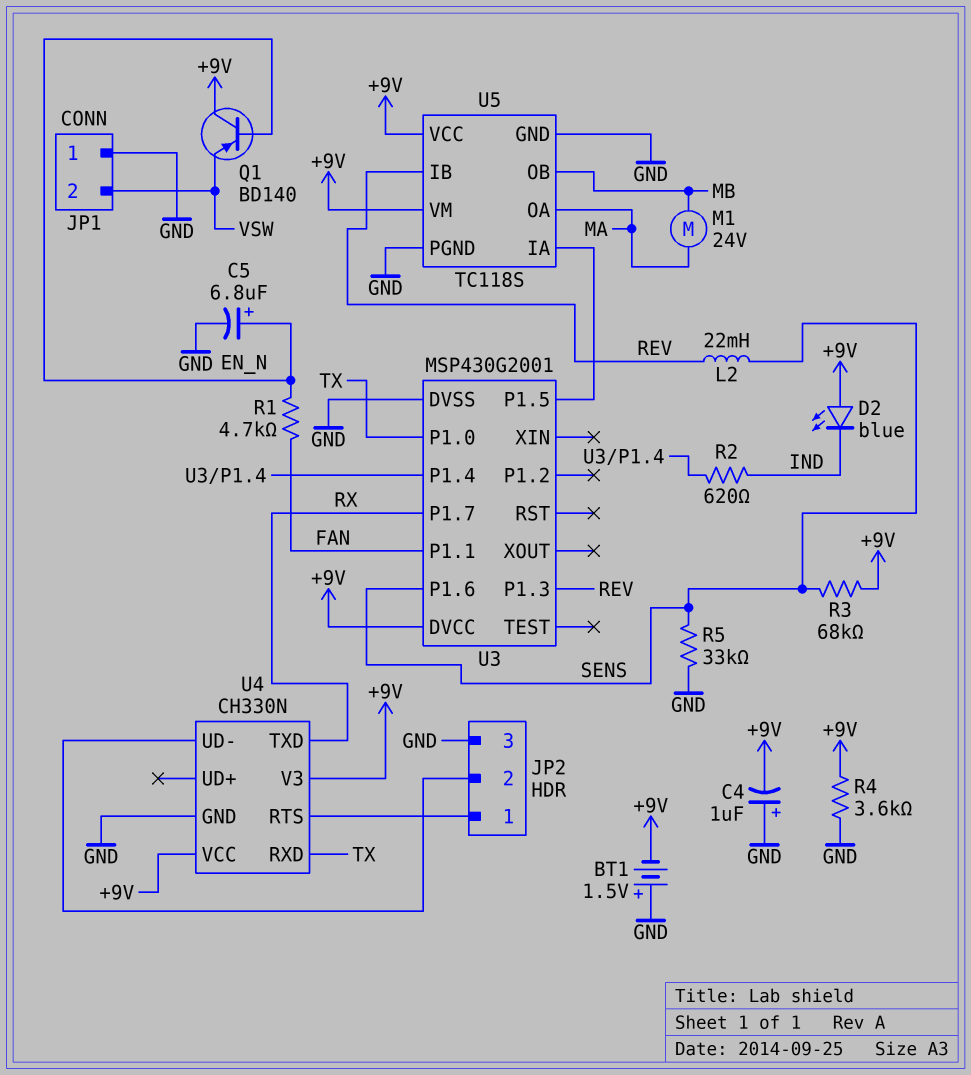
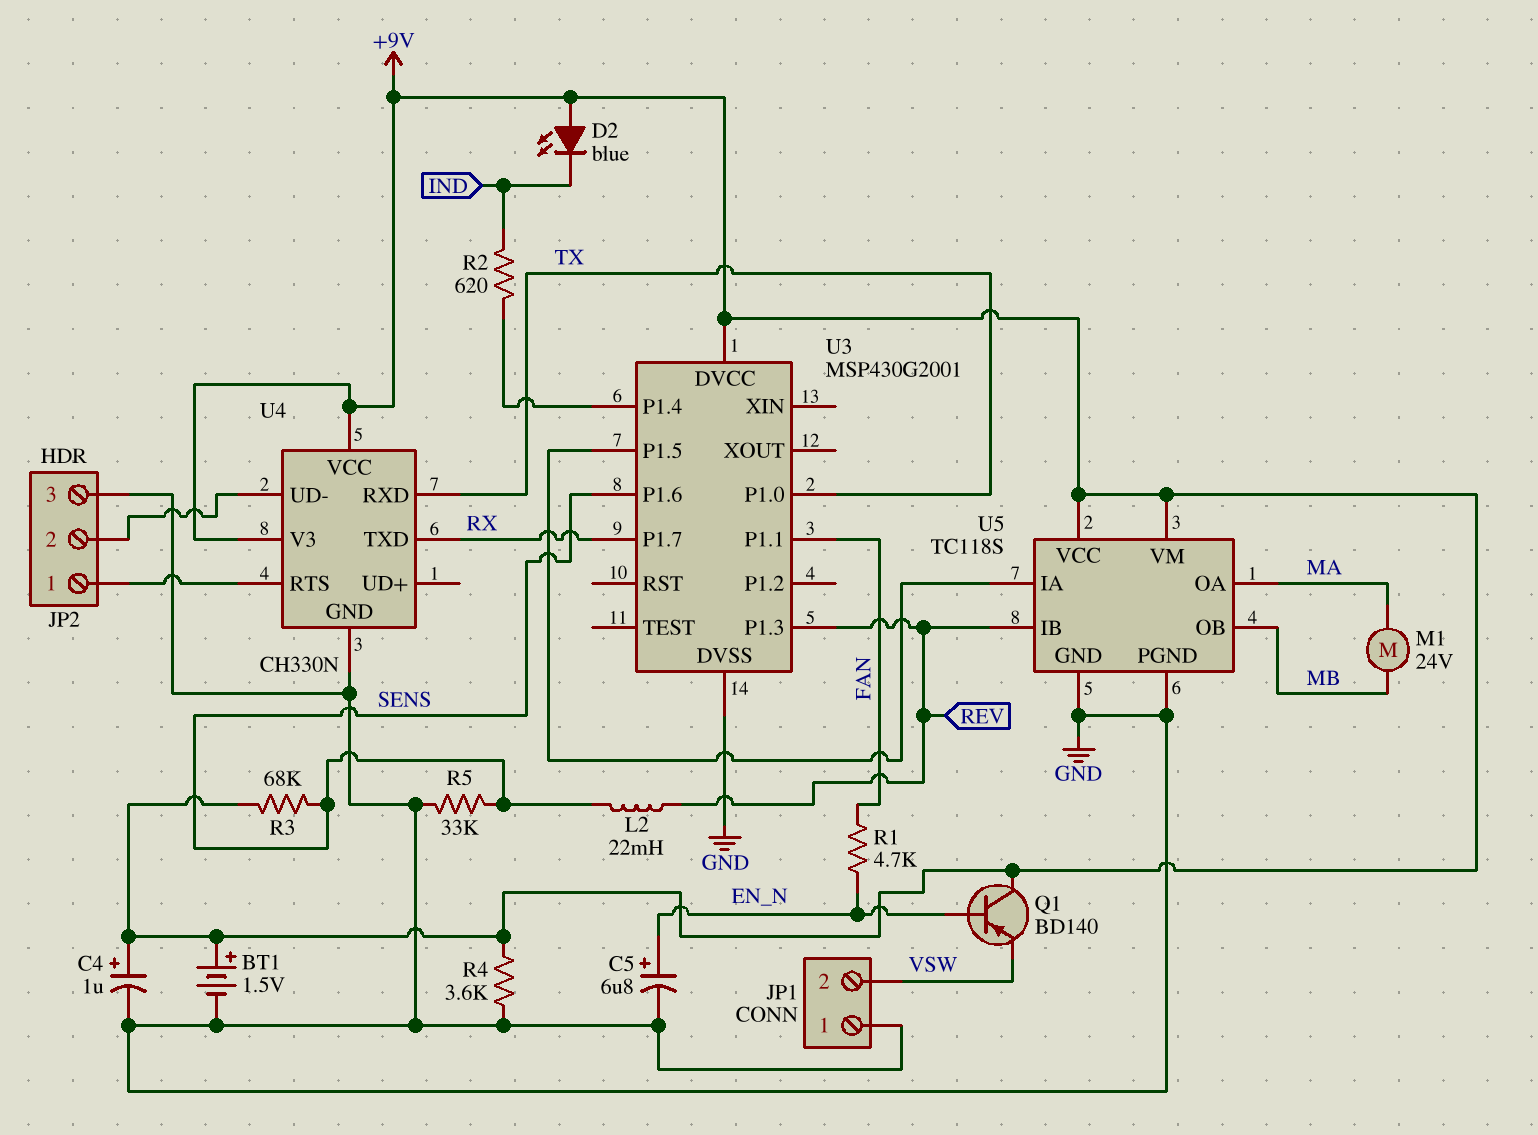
BT1: 1.5V (plus GND, minus +9V) -> 1.5V (plus +9V, minus GND)
C4: 1uF (plus GND, minus +9V) -> 1uF (plus +9V, minus GND)

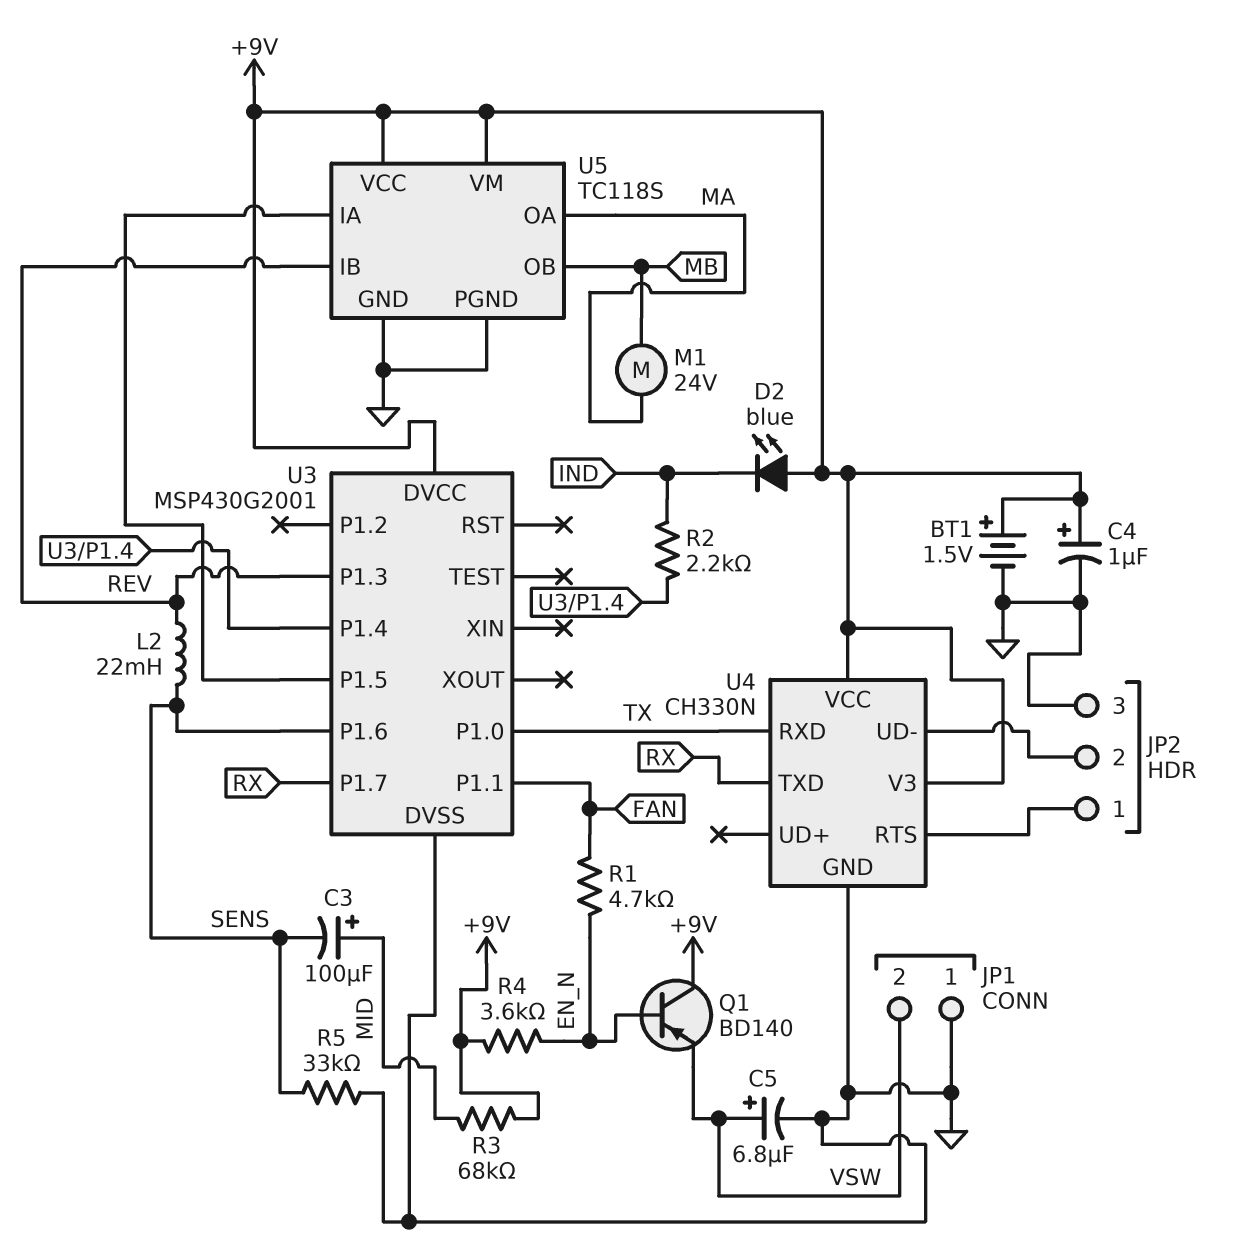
C3: none -> 100uF (plus MID, minus SENS)
C5: 6.8uF (plus EN_N, minus GND) -> 6.8uF (plus VSW, minus GND)
R2: 620 (IND, U3/P1.4) -> 2.2k (IND, U3/P1.4)
R3: 68k (+9V, SENS) -> 68k (+9V, MID)
R4: 3.6k (+9V, GND) -> 3.6k (+9V, EN_N)

